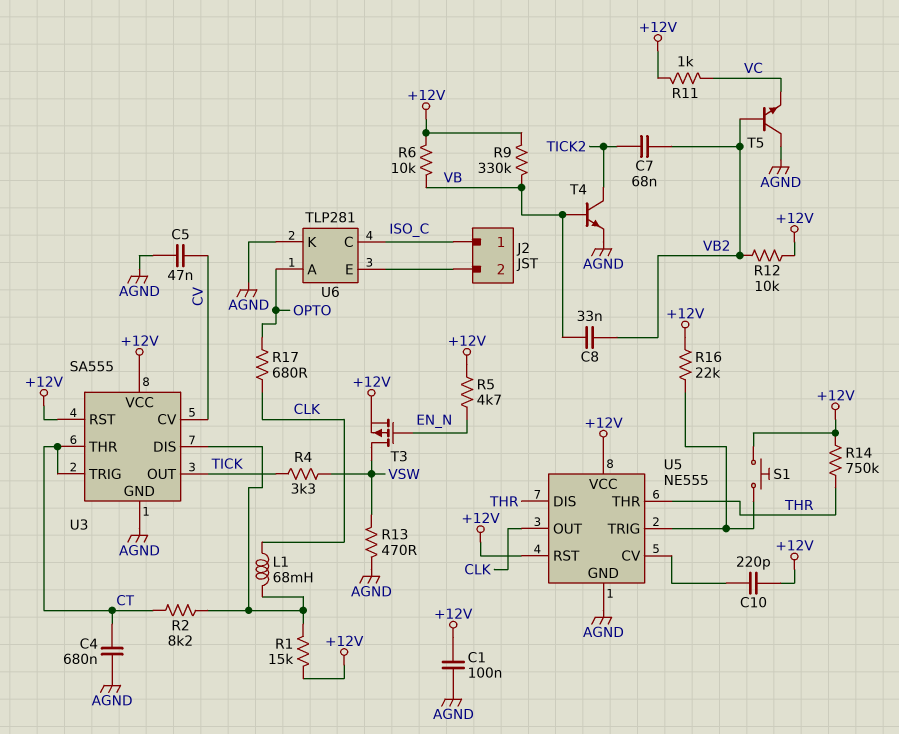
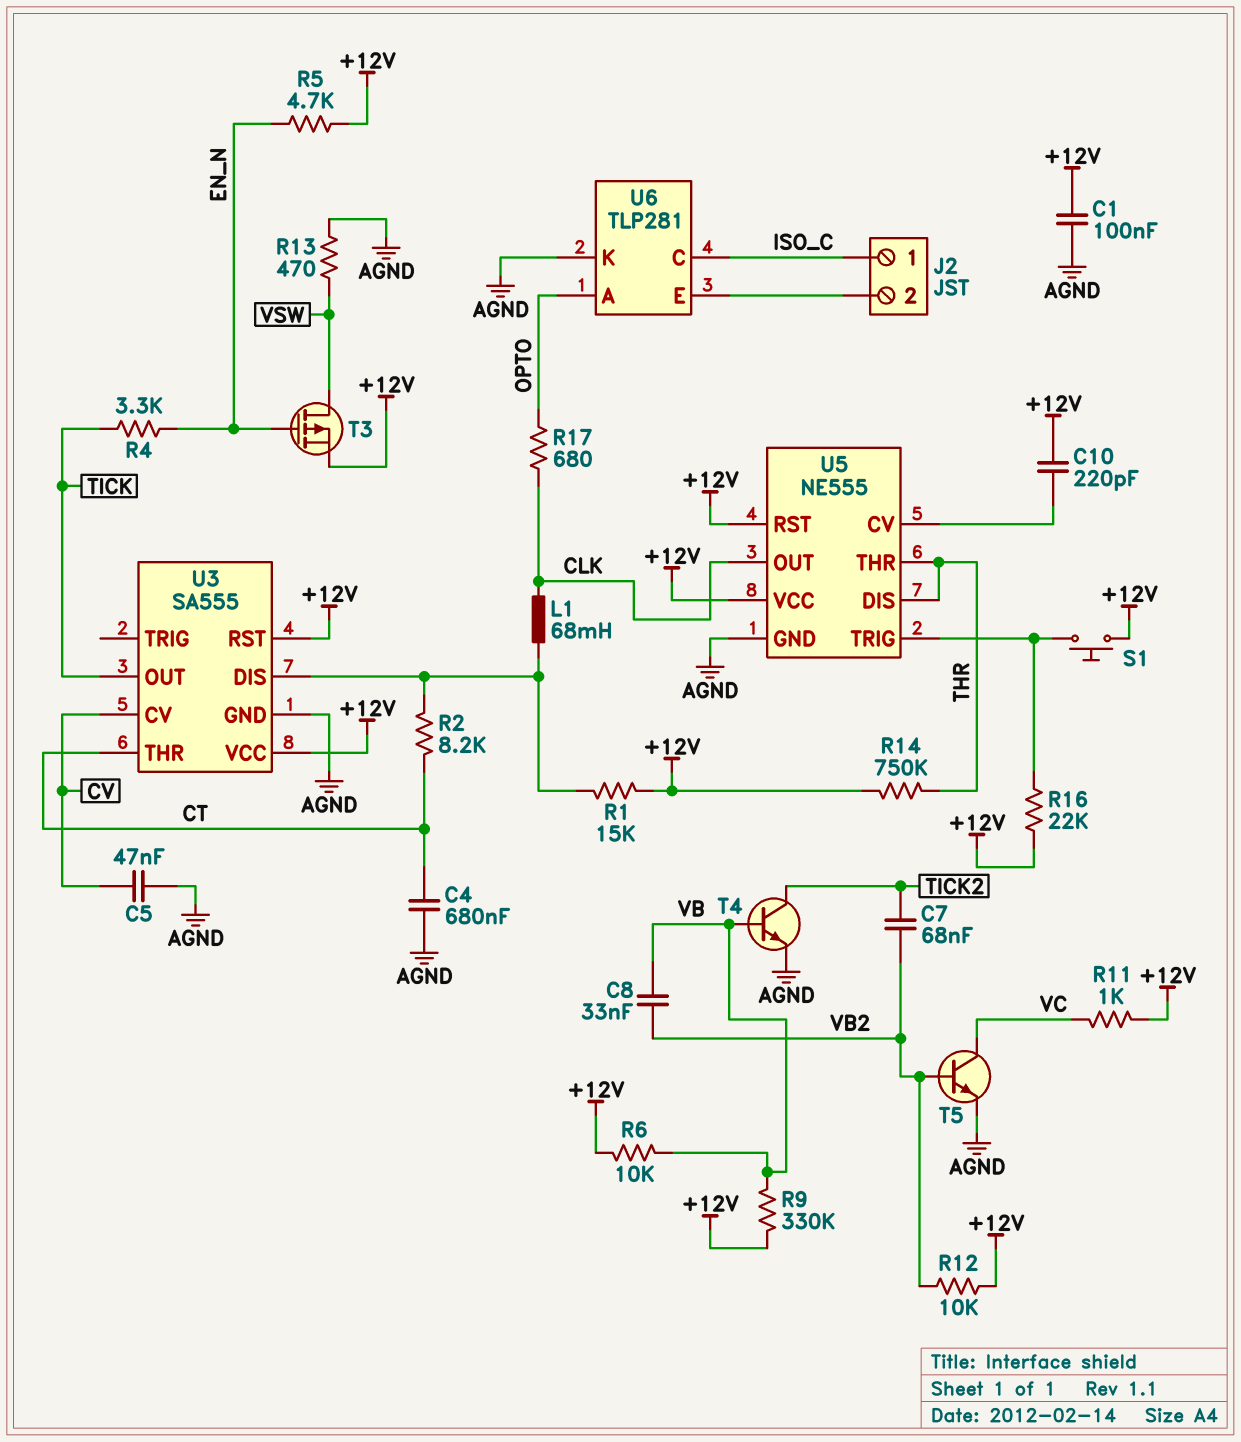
R4: 3.3k (TICK, VSW) -> 3.3k (EN_N, TICK)
T5: NPN (B VB2, C AGND, E VC) -> NPN (B VB2, C VC, E AGND)
U3 pin TRIG: CT -> none

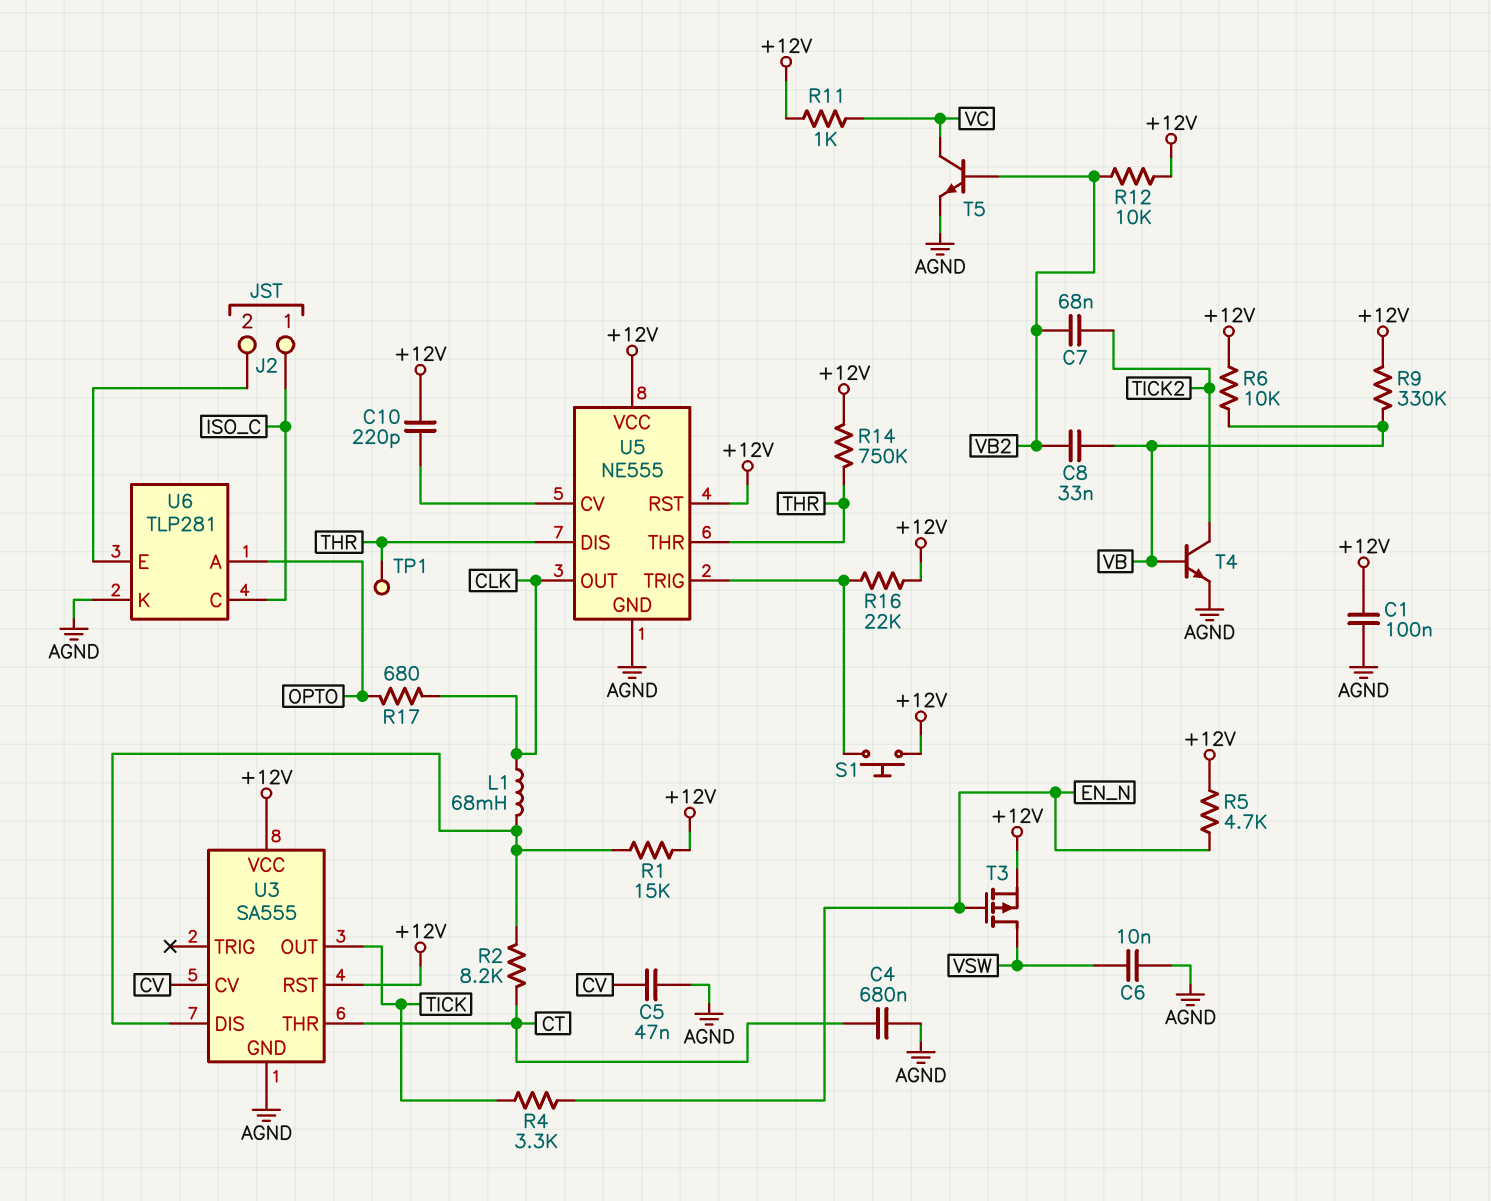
C6: none -> 10nF (AGND, VSW)
R13: 470 (AGND, VSW) -> none
TP1: none -> test point (THR)

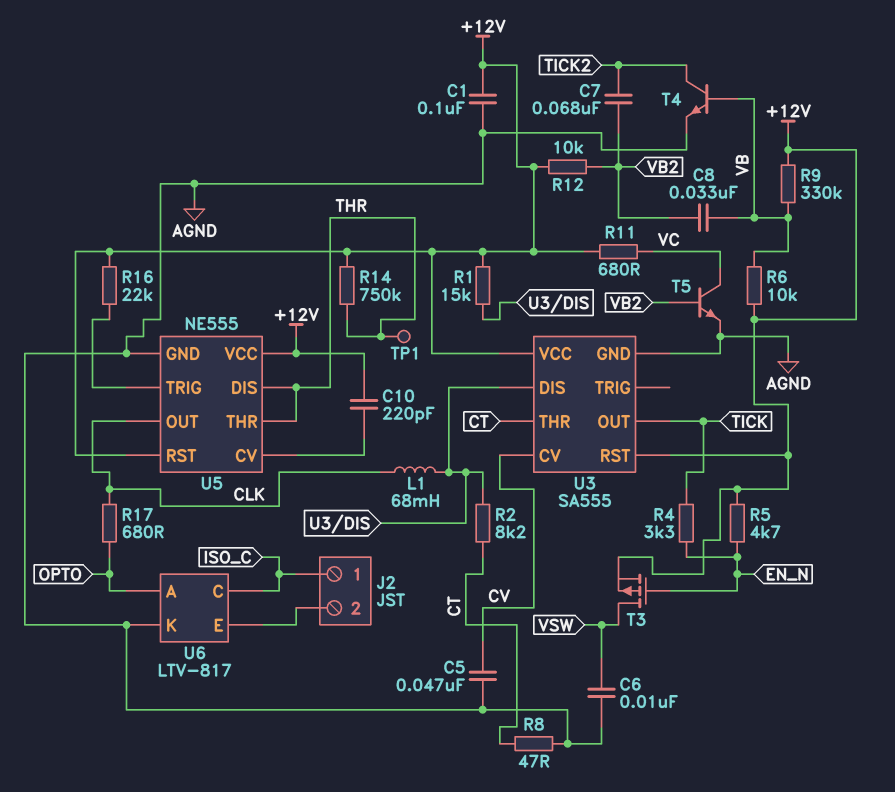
C4: 680nF (AGND, CT) -> none
R8: none -> 47 (AGND, CT)
R11: 1k (+12V, VC) -> 680 (+12V, VC)
S1: button (+12V, U5/TRIG) -> none
U6: TLP281 -> LTV-817

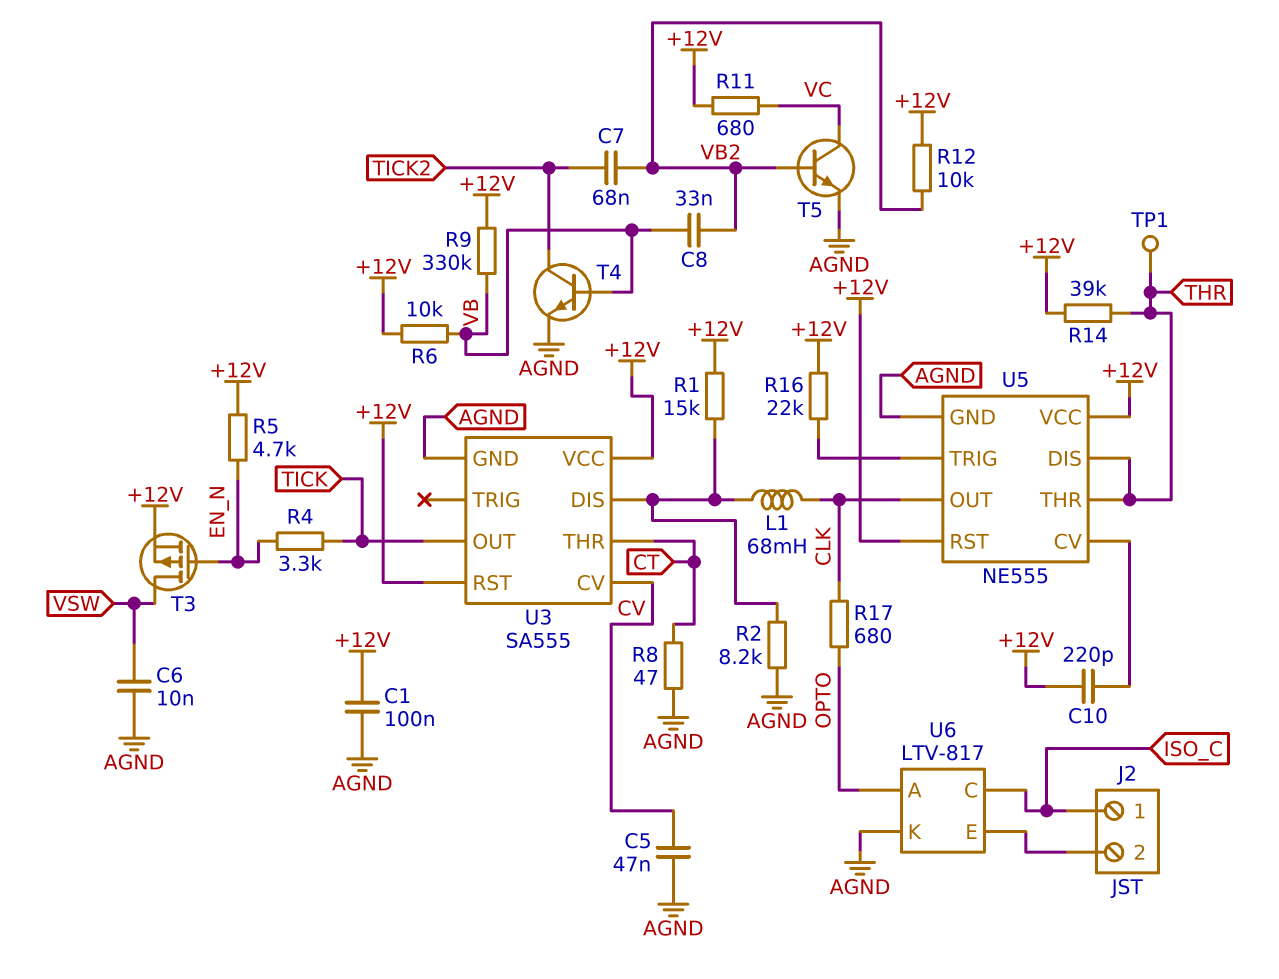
R2: 8.2k (CT, U3/DIS) -> 8.2k (AGND, U3/DIS)
R14: 750k (+12V, THR) -> 39k (+12V, THR)

